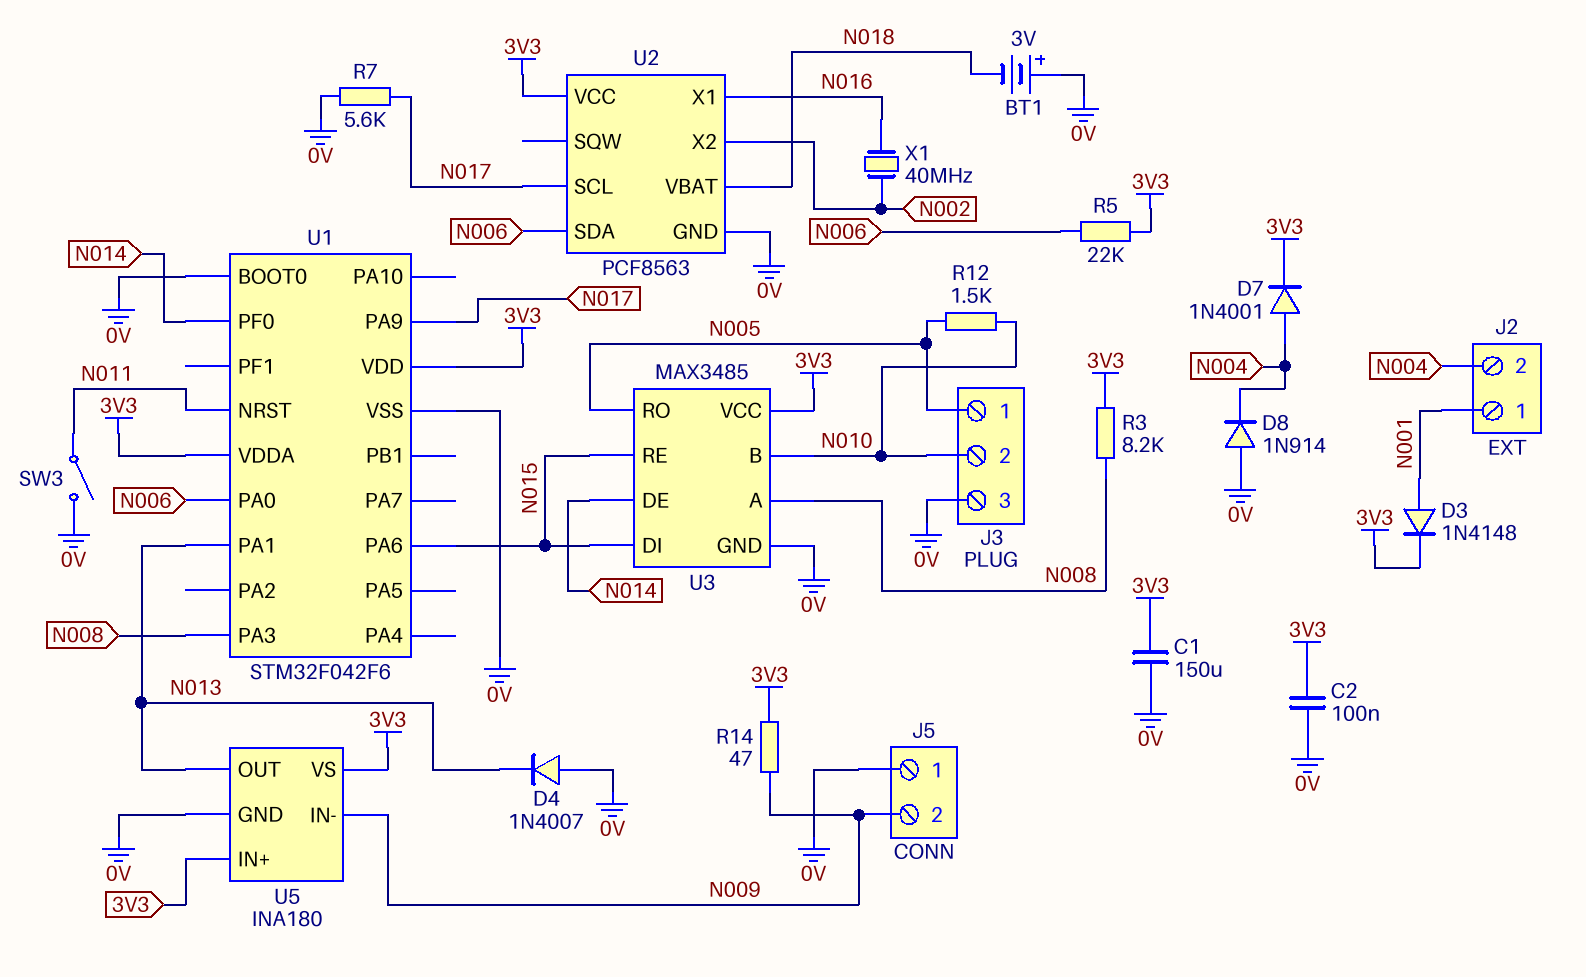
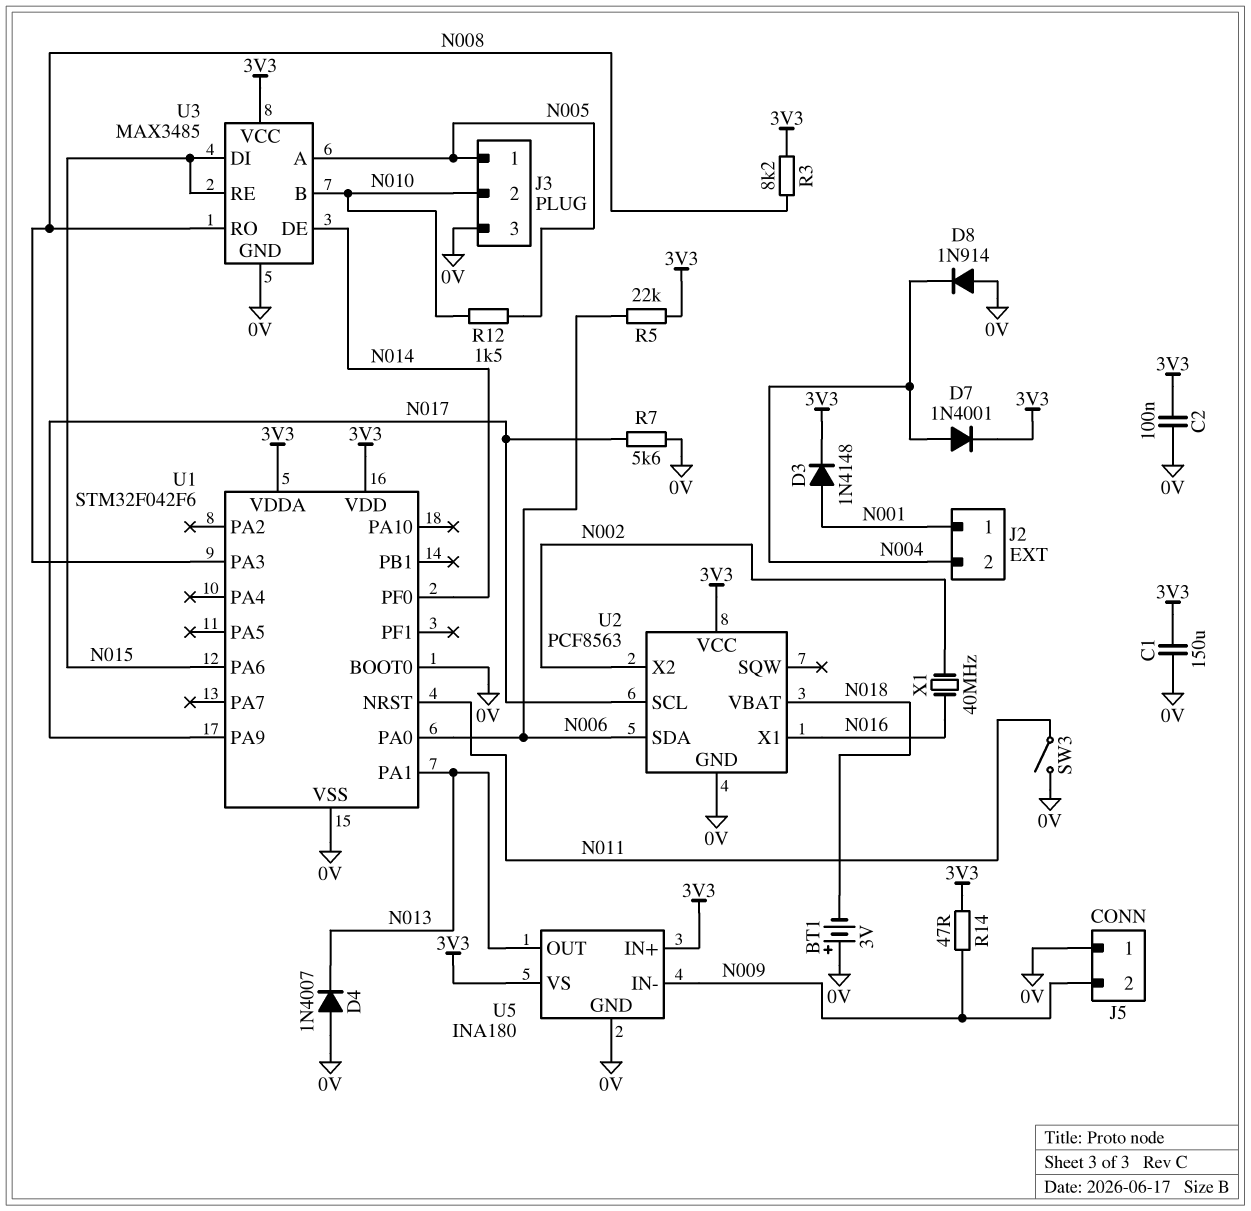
U3 pin A: N008 -> N005
U3 pin RO: N005 -> N008

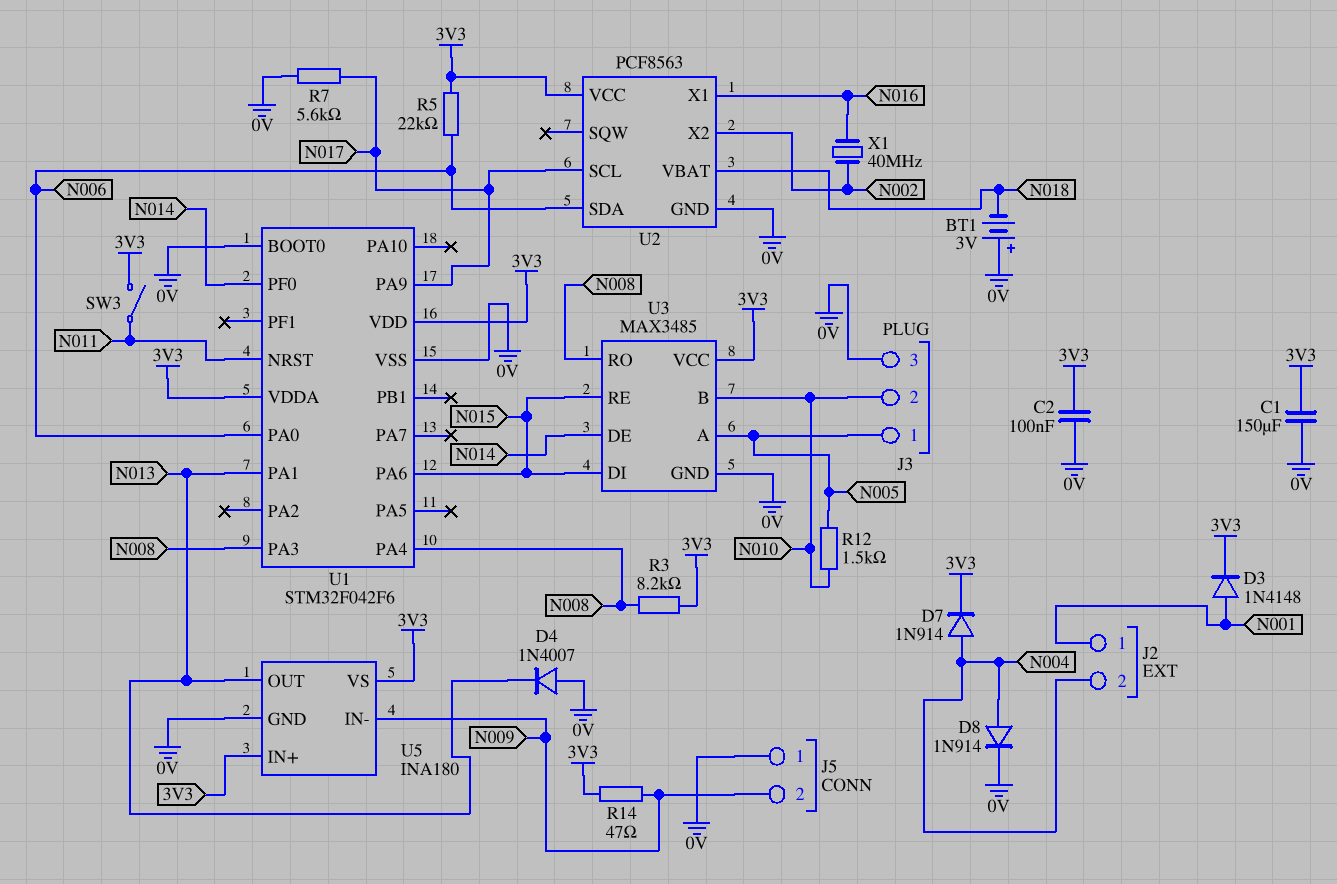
D7: diode 1N4001 (A N004, K 3V3) -> diode 1N914 (A N004, K 3V3)
D8: diode 1N914 (A 0V, K N004) -> diode 1N914 (A N004, K 0V)
SW3: switch (0V, N011) -> switch (3V3, N011)
U1 pin PA4: none -> N008

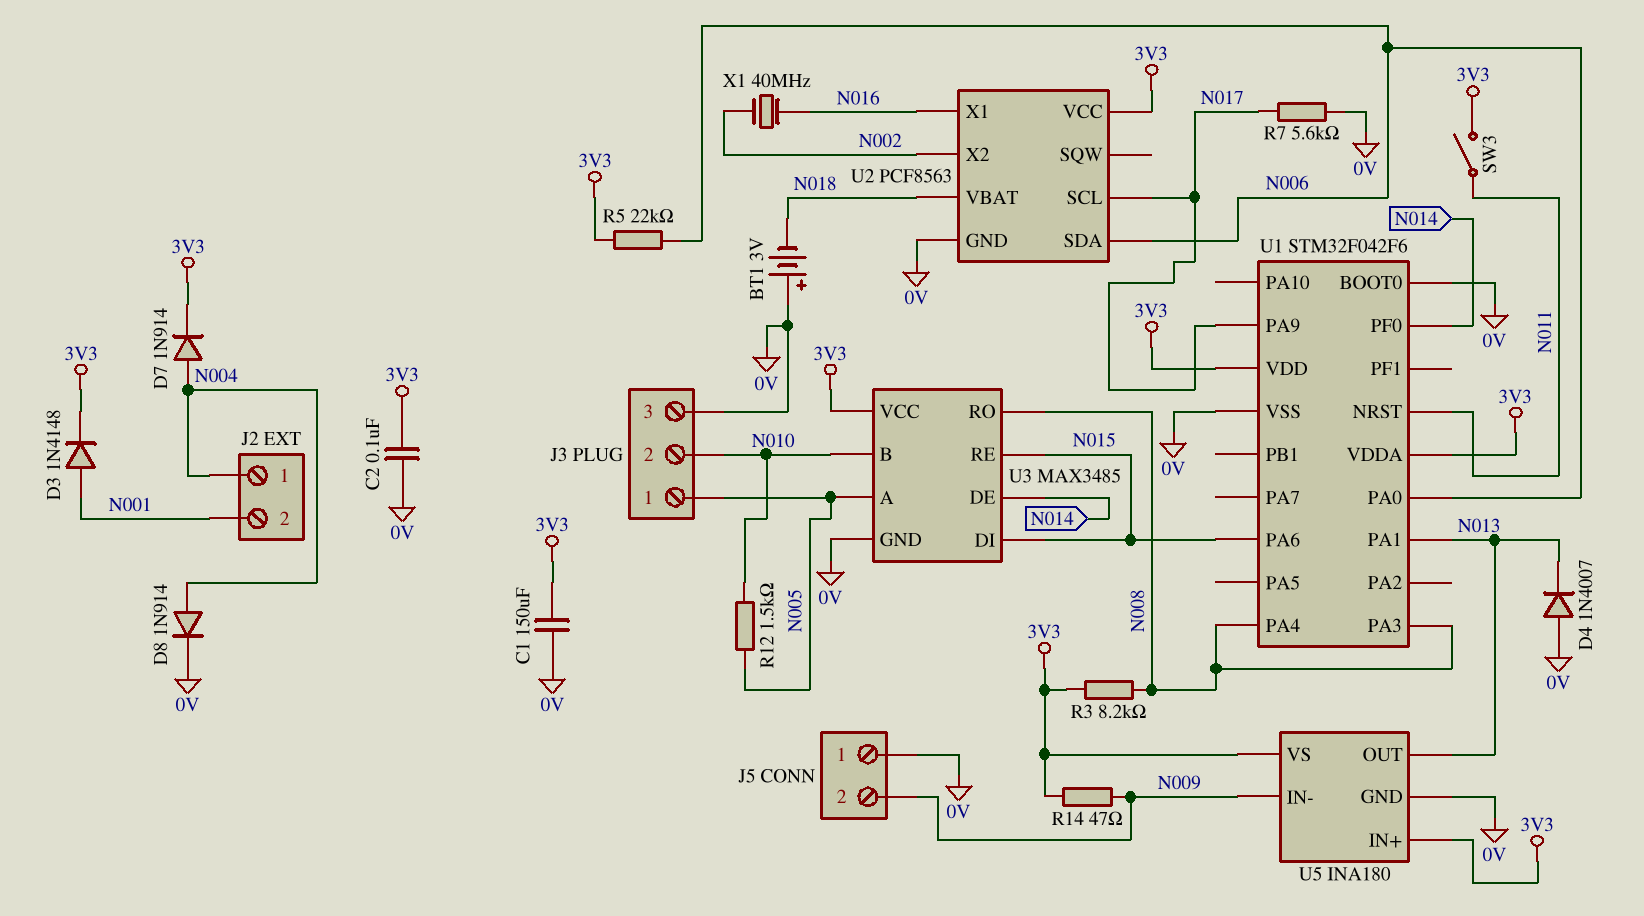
J2 pin 1: N001 -> N004
J2 pin 2: N004 -> N001

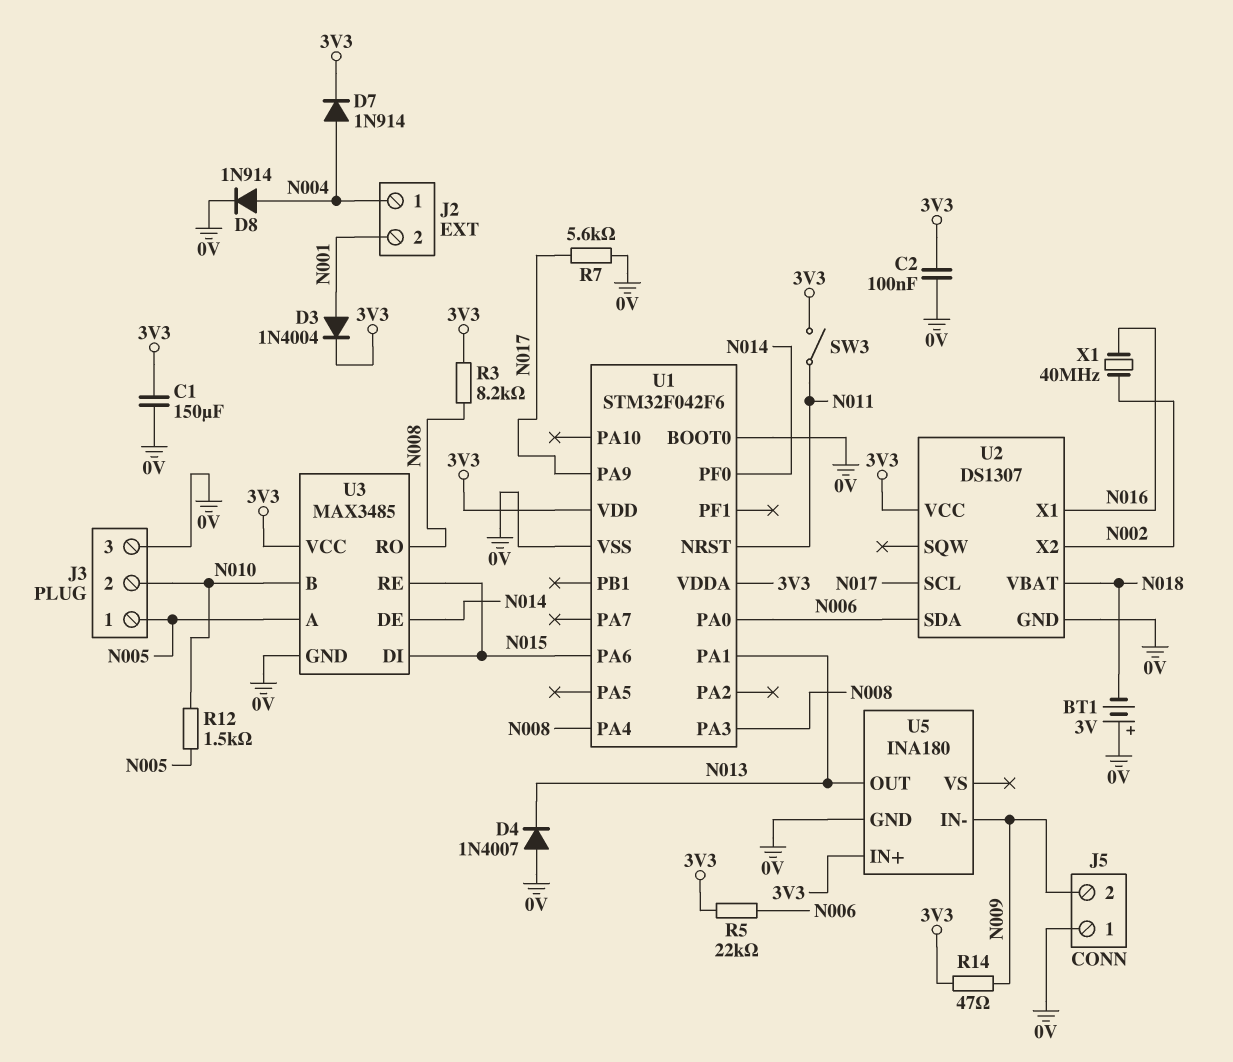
D3: diode 1N4148 (A N001, K 3V3) -> diode 1N4004 (A N001, K 3V3)
U2: PCF8563 -> DS1307
U5 pin VS: 3V3 -> none

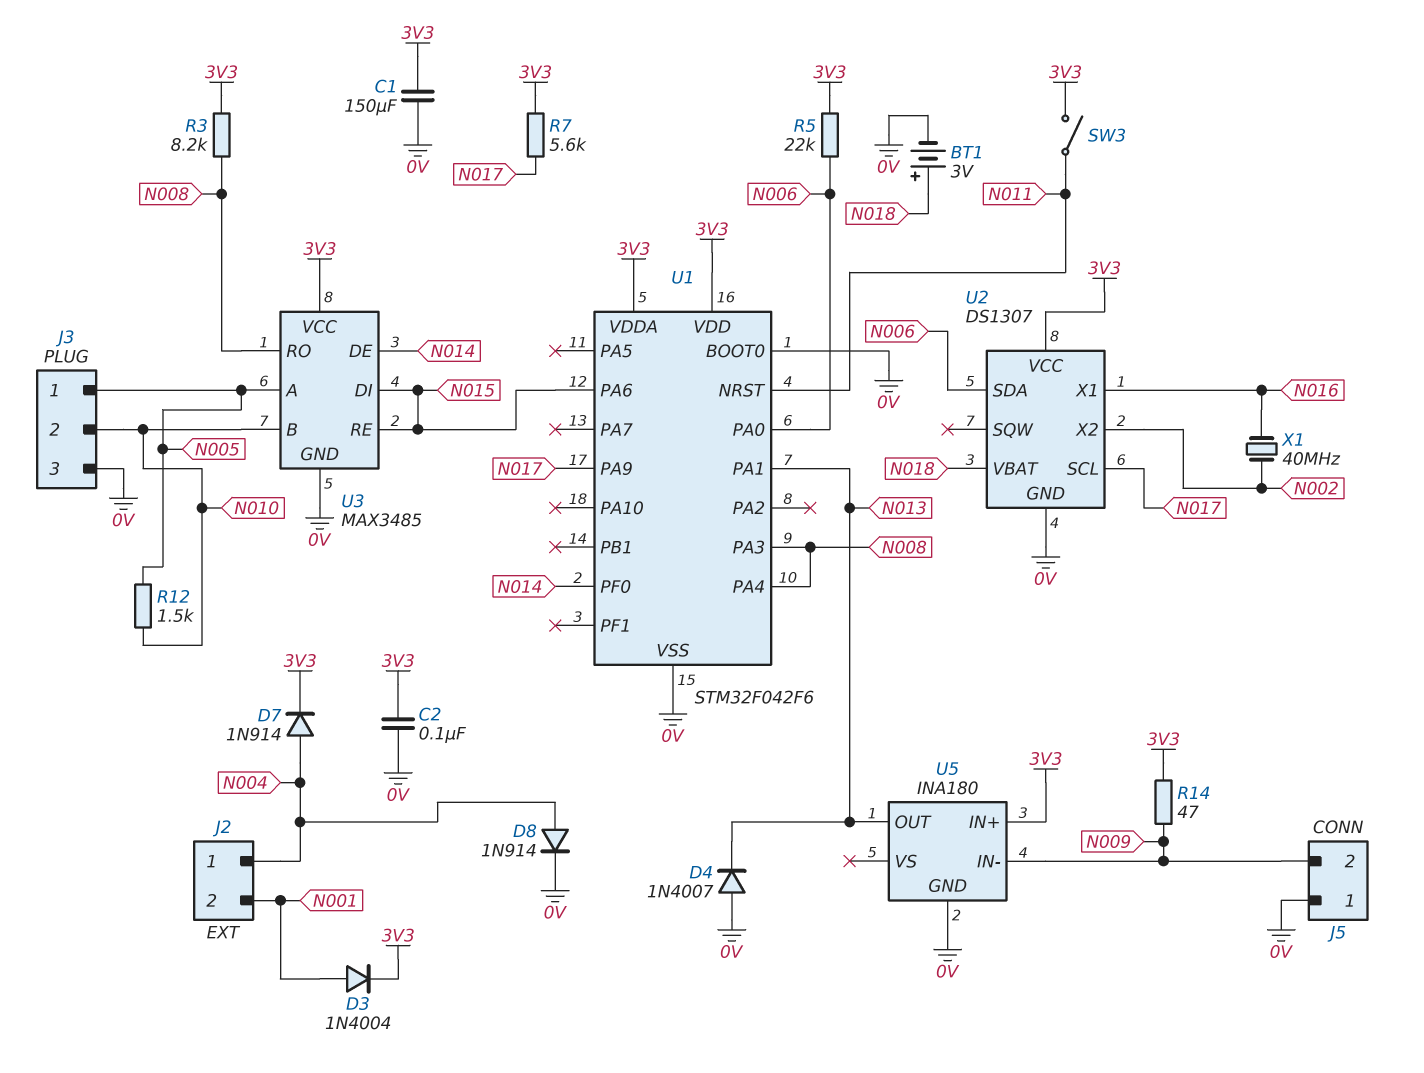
BT1: 3V (plus 0V, minus N018) -> 3V (plus N018, minus 0V)
R7: 5.6k (0V, N017) -> 5.6k (3V3, N017)

